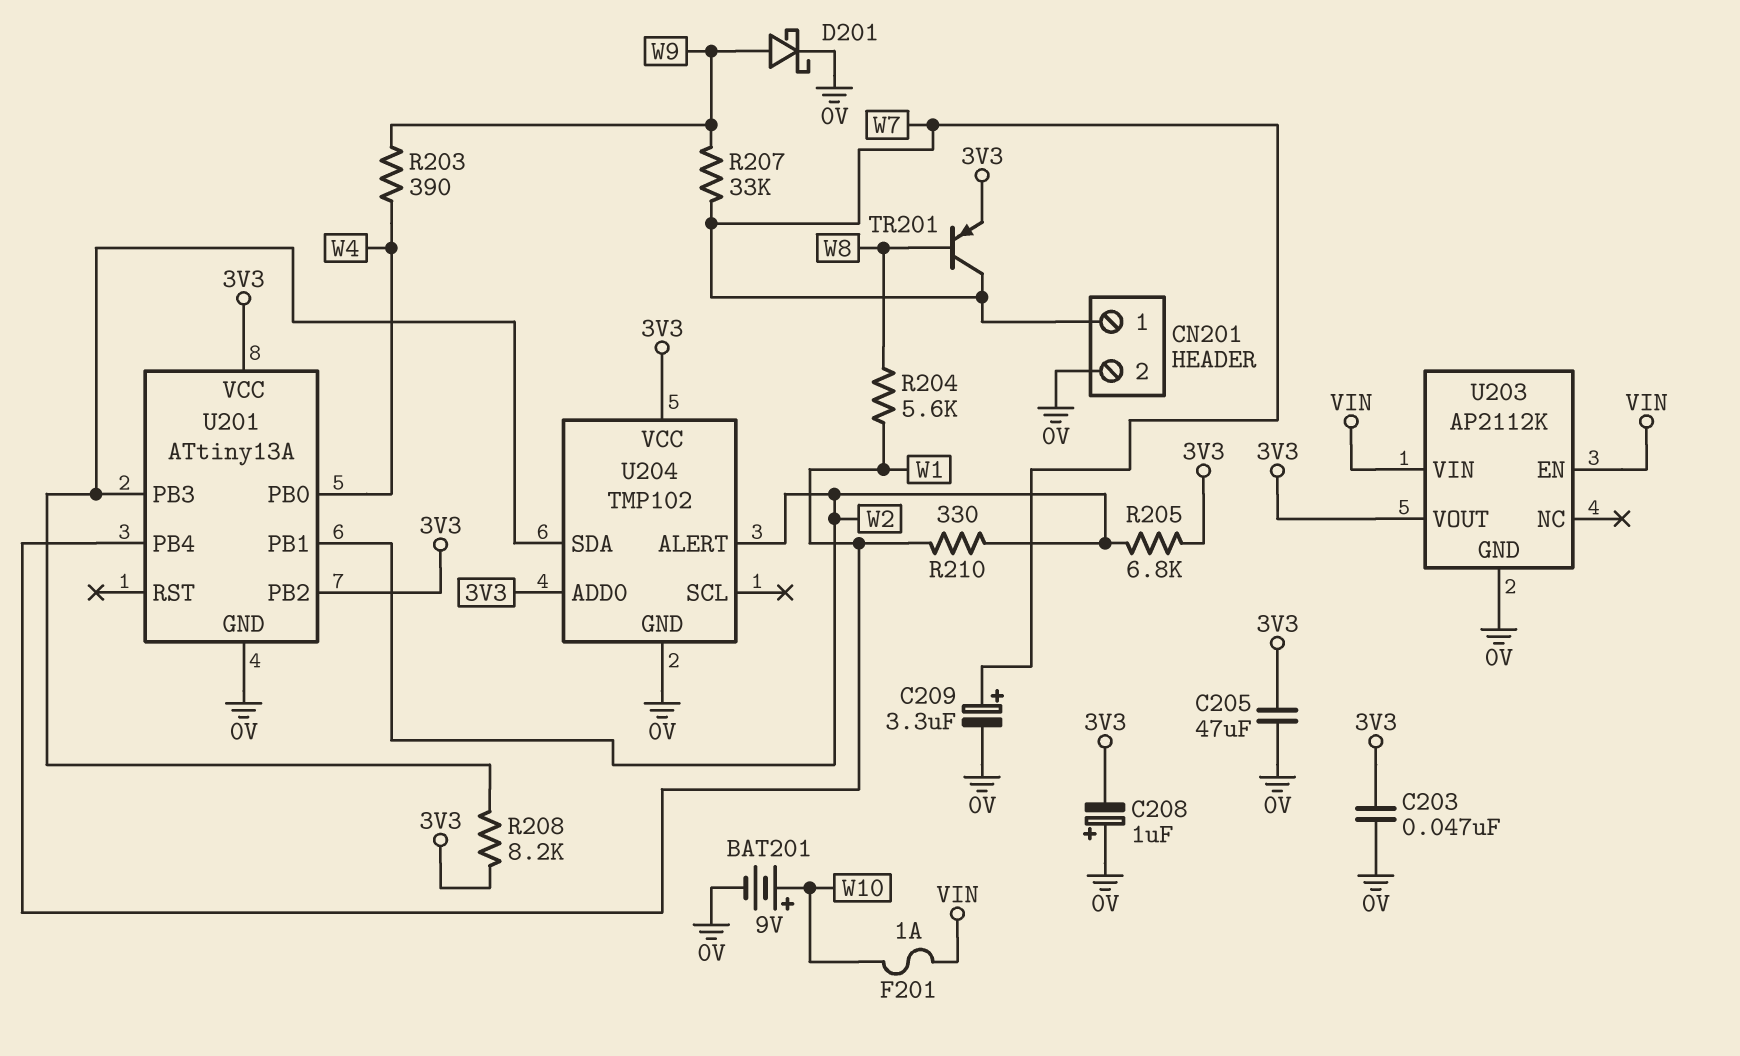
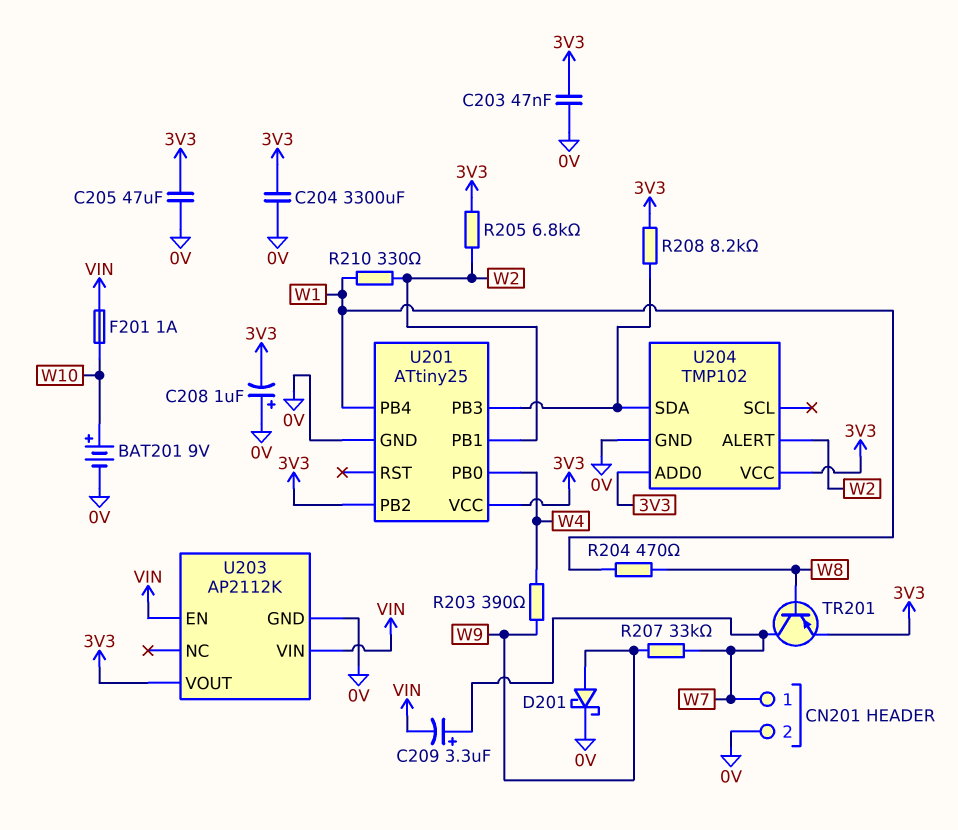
C204: none -> 3300uF (0V, 3V3)
C209: 3.3uF (plus W7, minus 0V) -> 3.3uF (plus W7, minus VIN)
R204: 5.6k (W1, W8) -> 470 (W1, W8)
U201: ATtiny13A -> ATtiny25

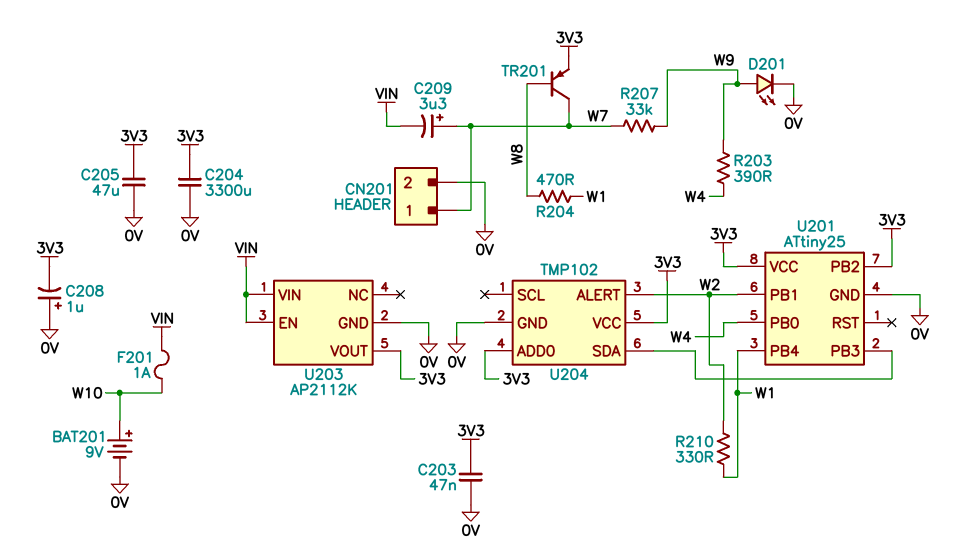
D201: schottky (A W9, K 0V) -> LED (A W9, K 0V)
R205: 6.8k (3V3, W2) -> none
R208: 8.2k (3V3, U201/PB3) -> none

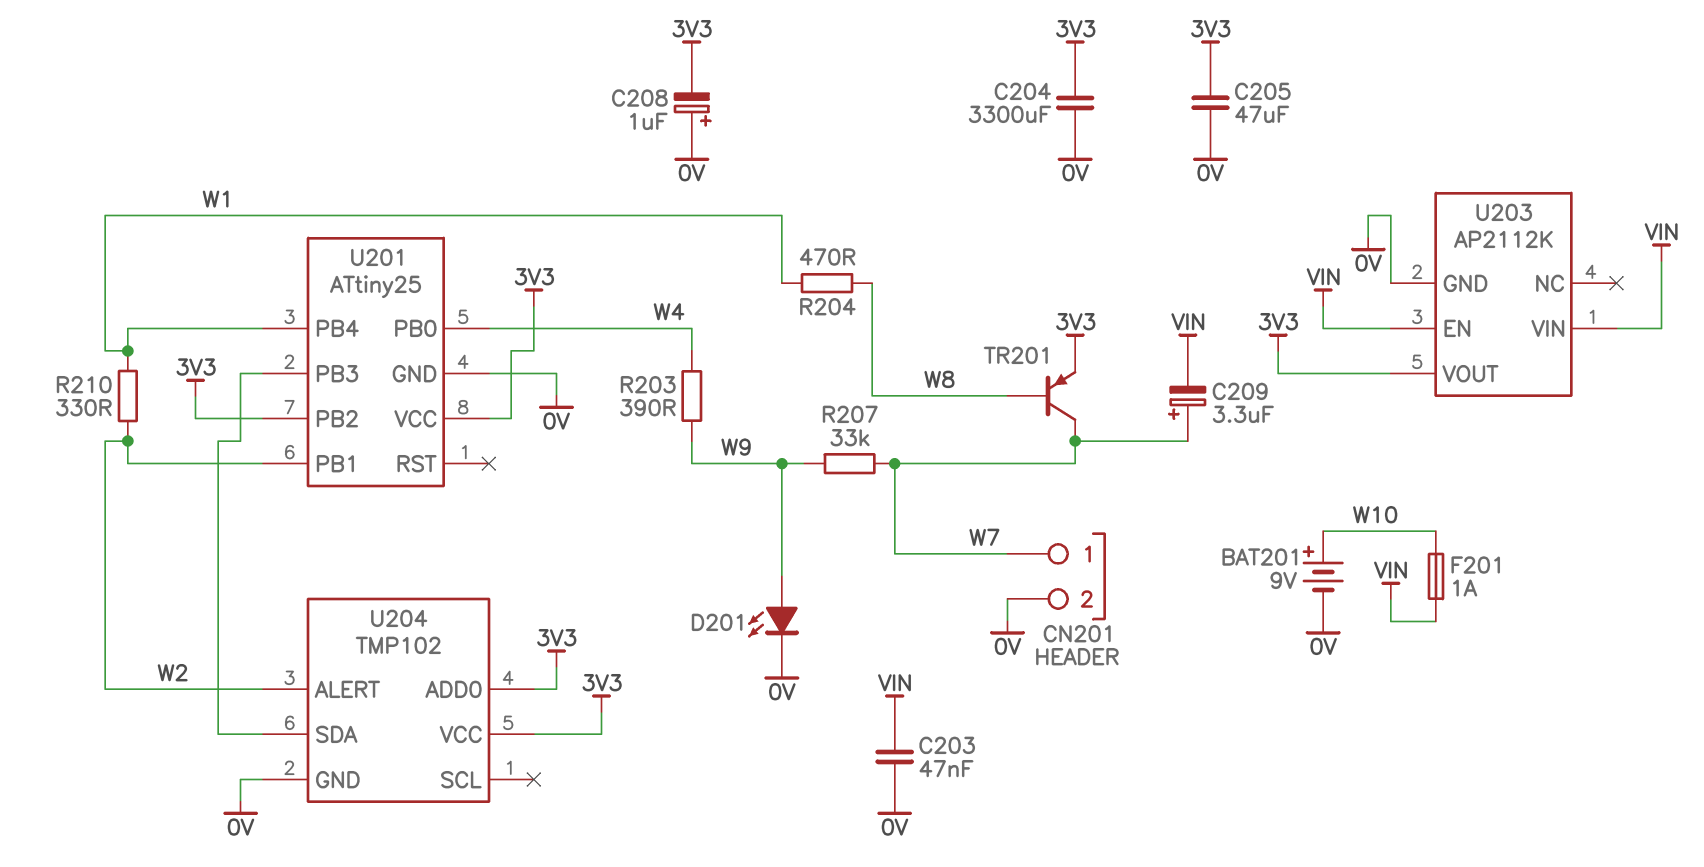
C203: 47nF (0V, 3V3) -> 47nF (0V, VIN)

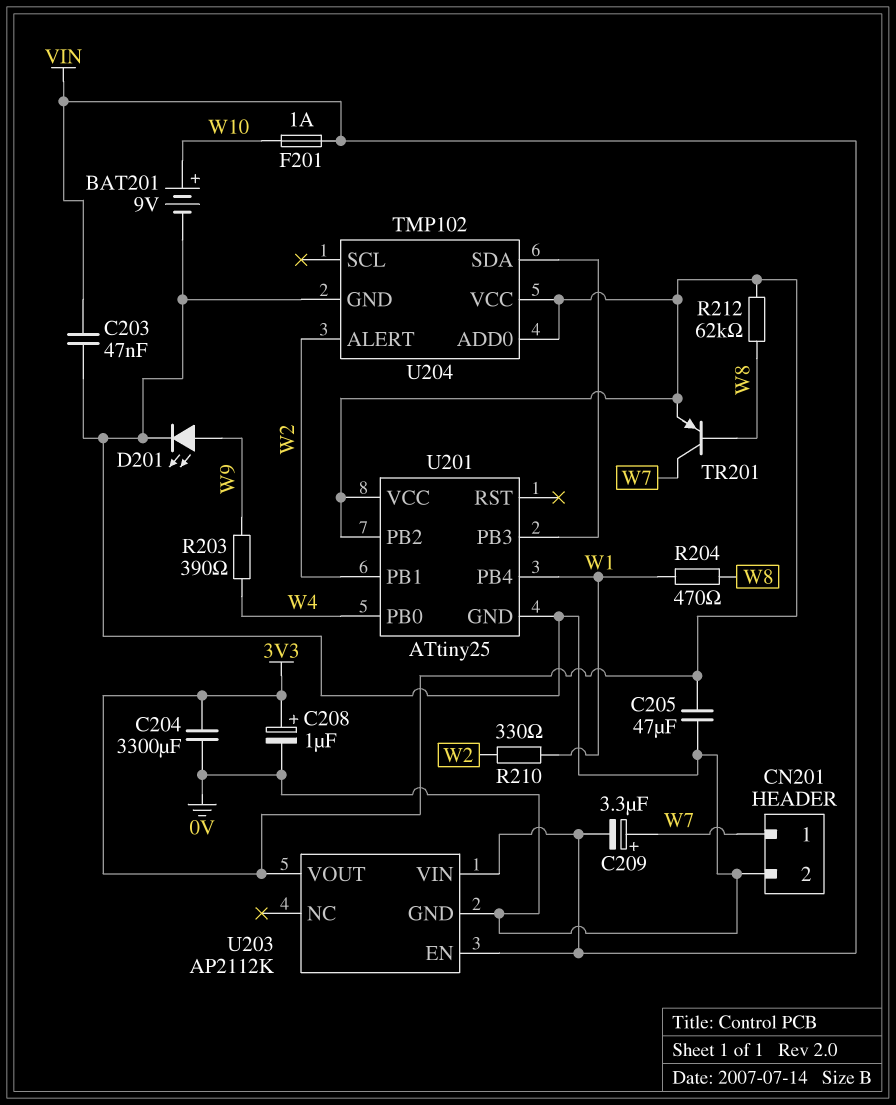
C208: 1uF (plus 0V, minus 3V3) -> 1uF (plus 3V3, minus 0V)
R207: 33k (W7, W9) -> none
R212: none -> 62k (3V3, W8)

